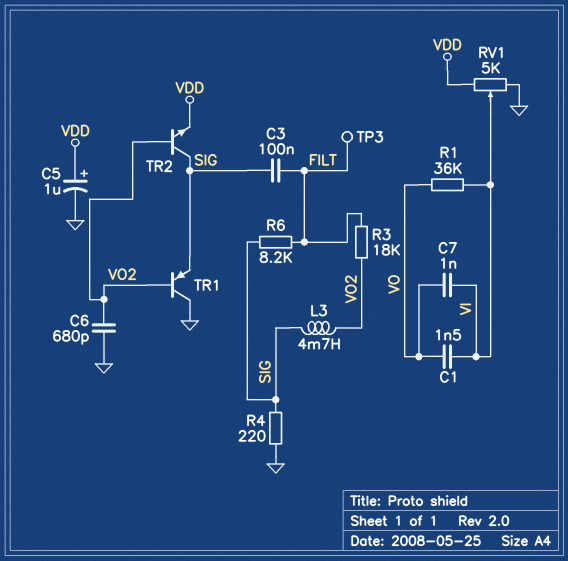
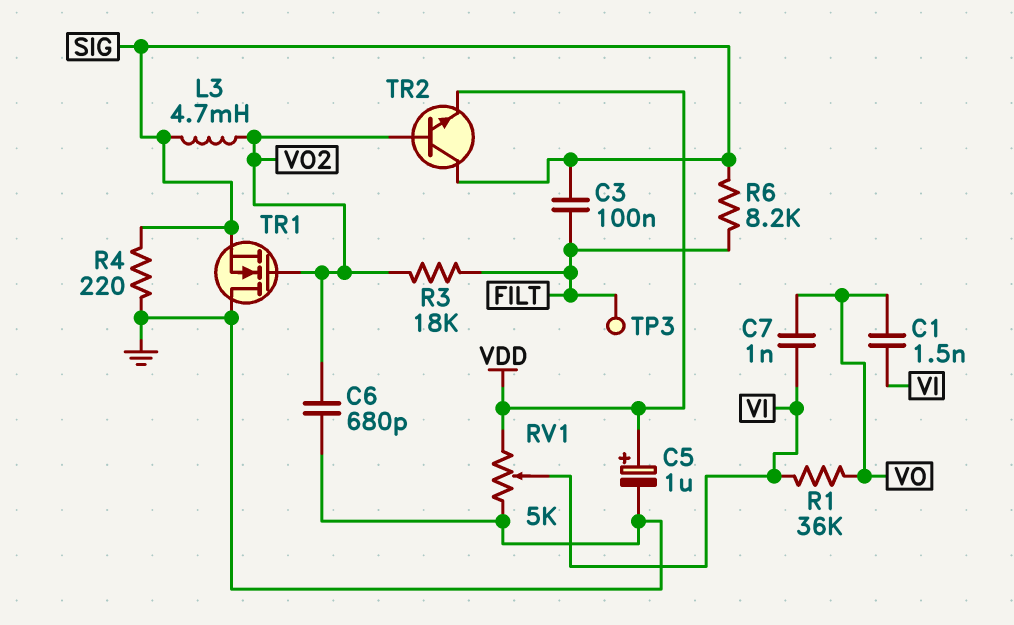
TR1: PNP (B VO2, C GND, E SIG) -> NMOS (G VO2, D GND, S SIG)

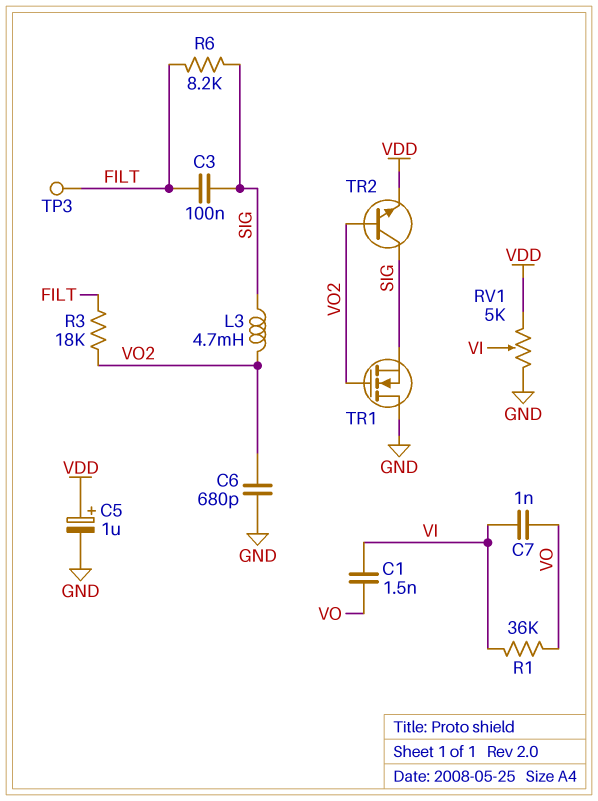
R4: 220 (GND, SIG) -> none

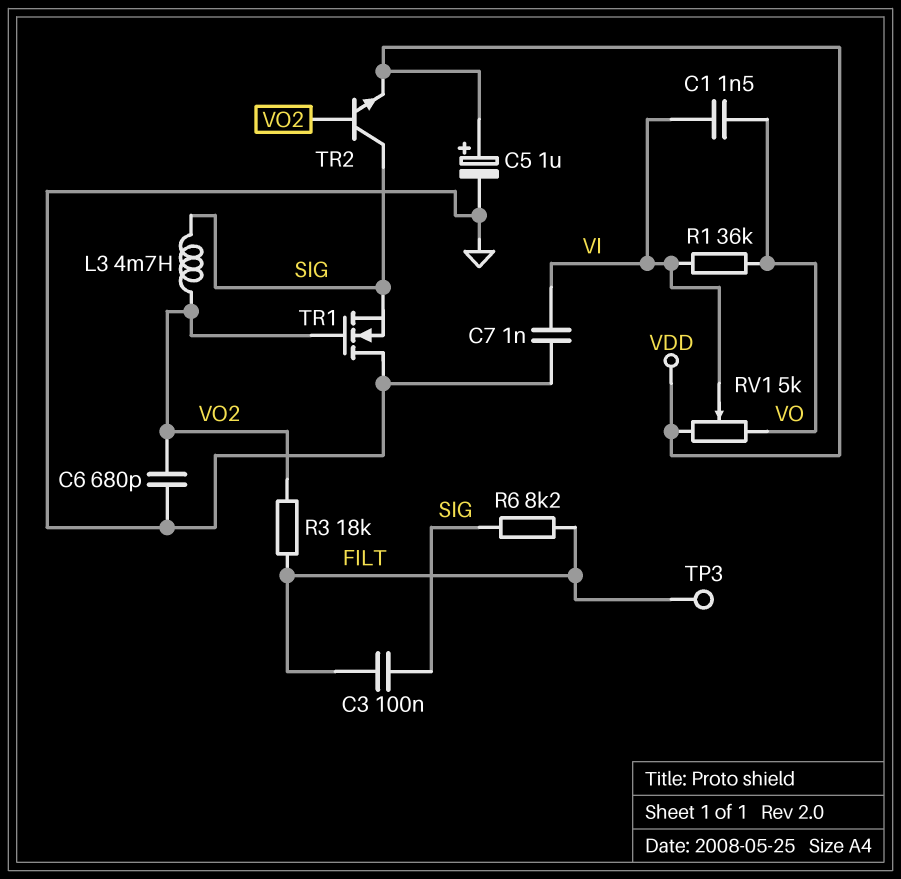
C7: 1nF (VI, VO) -> 1nF (GND, VI)
RV1: 5k (GND, VDD, wiper VI) -> 5k (VDD, VO, wiper VI)

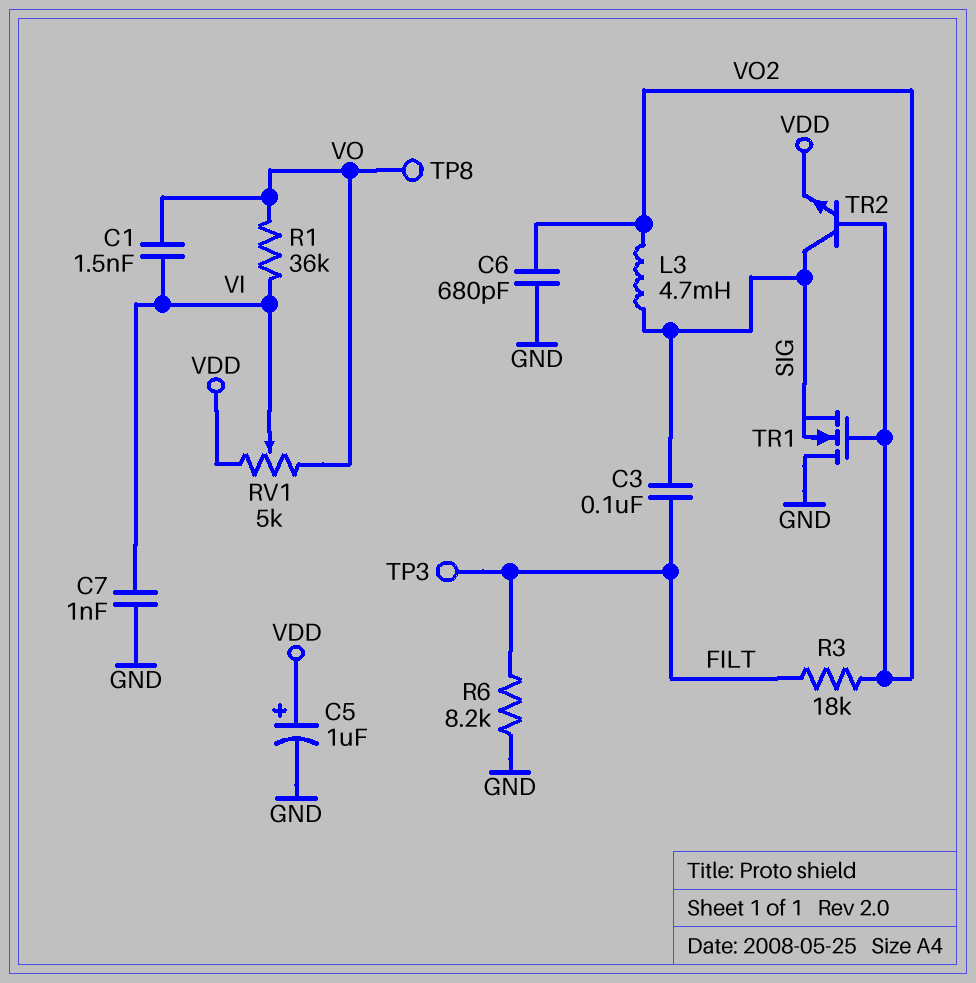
R6: 8.2k (FILT, SIG) -> 8.2k (FILT, GND)
TP8: none -> test point (VO)

